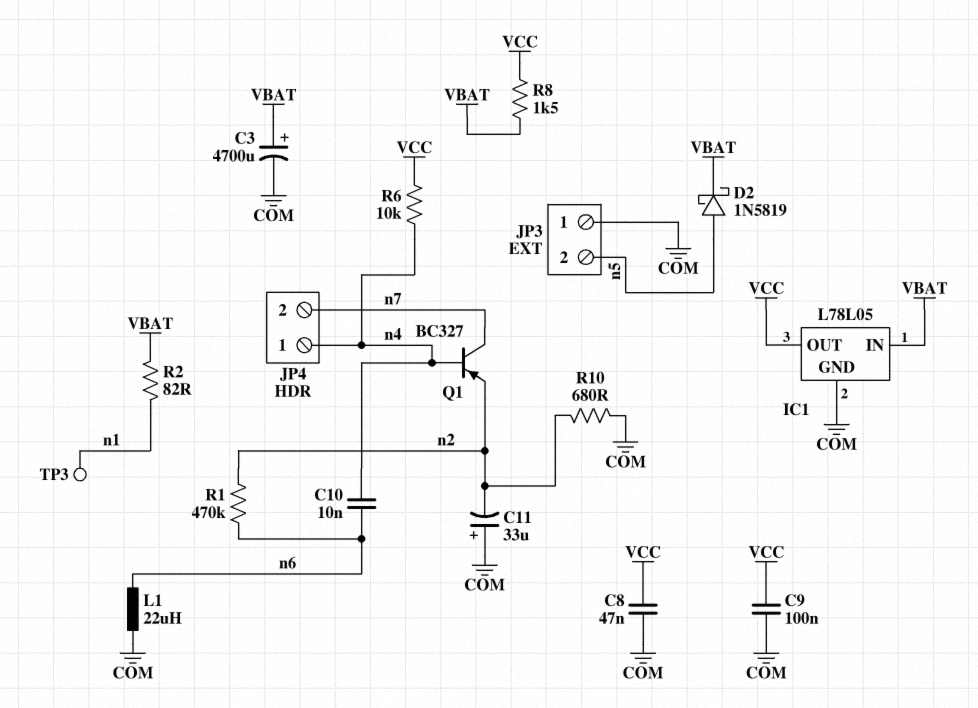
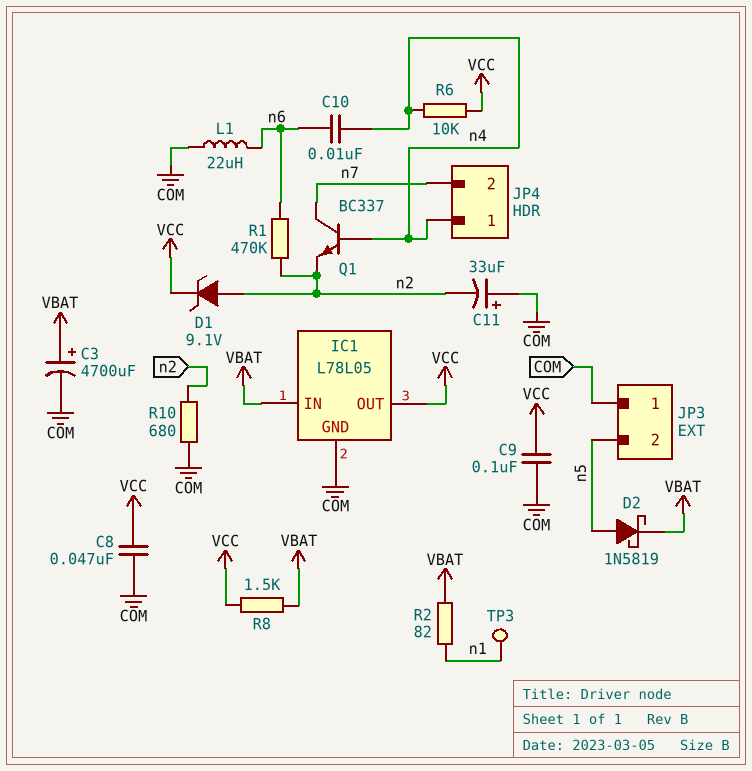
D1: none -> zener 9.1V (A n2, K VCC)
Q1: PNP BC327 (B n4, C n7, E n2) -> NPN BC337 (B n4, C n7, E n2)

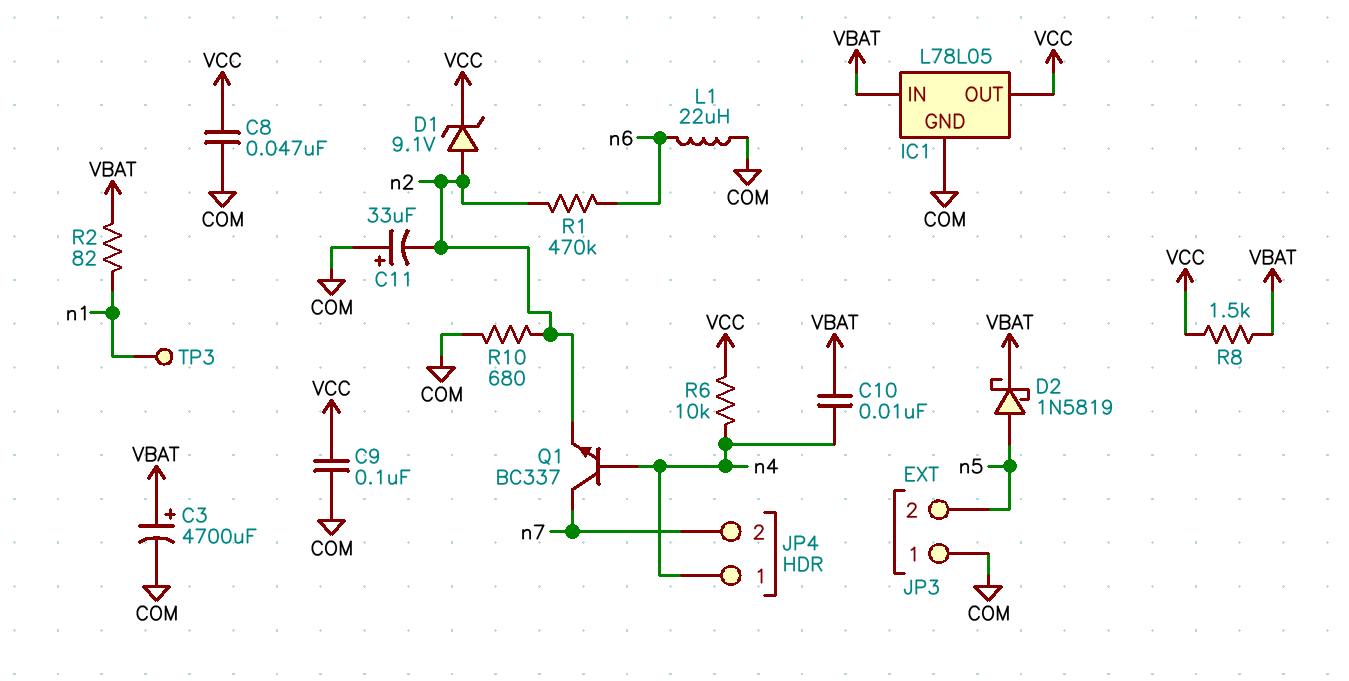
C10: 10nF (n4, n6) -> 10nF (VBAT, n4)

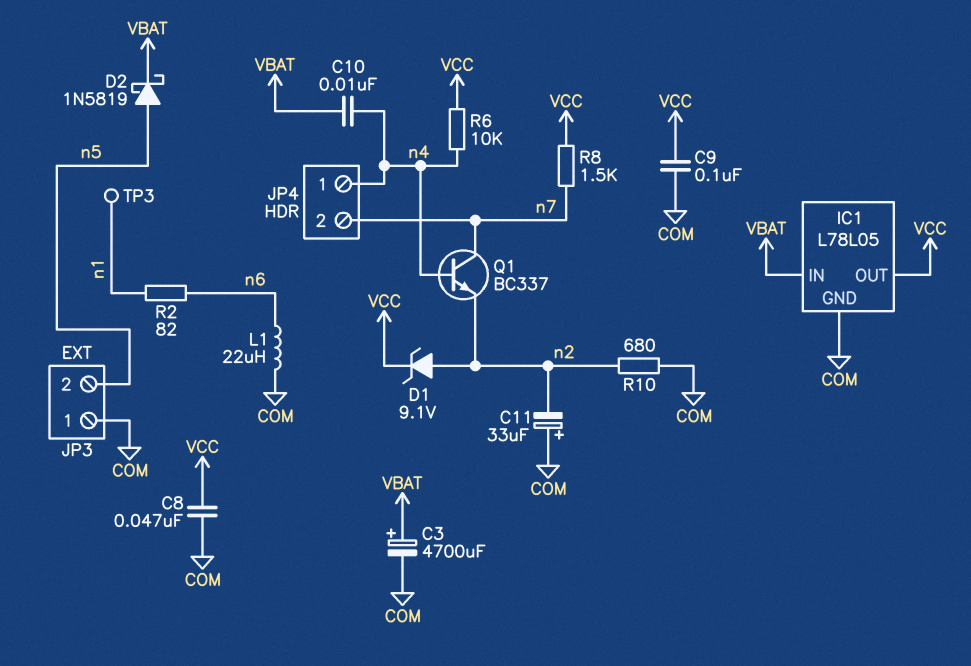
R1: 470k (n2, n6) -> none
R2: 82 (VBAT, n1) -> 82 (n1, n6)
R8: 1.5k (VBAT, VCC) -> 1.5k (VCC, n7)

